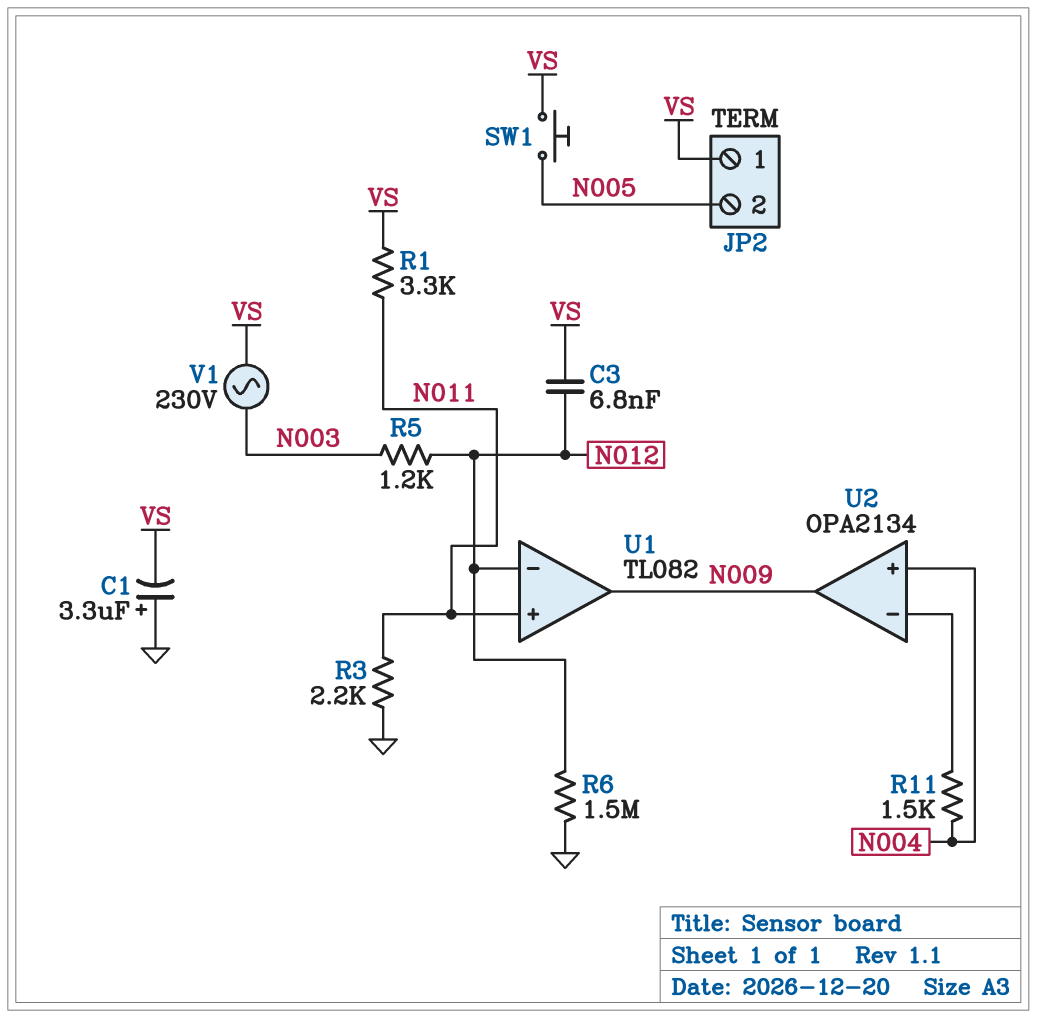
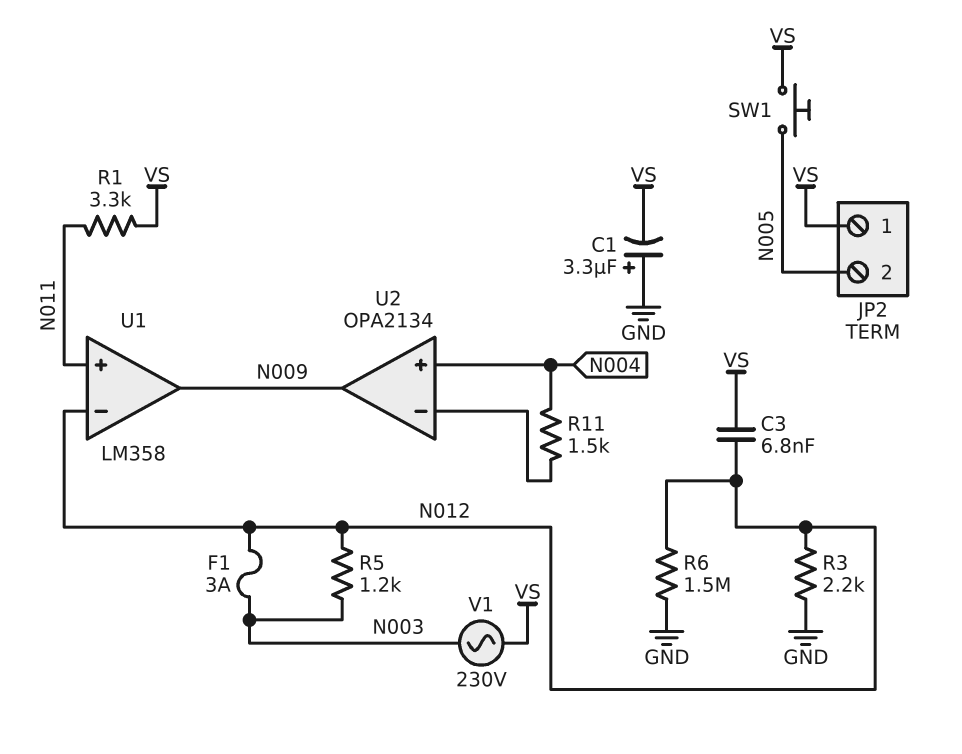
F1: none -> 3A (N003, N012)
R3: 2.2k (GND, N011) -> 2.2k (GND, N012)
U1: TL082 -> LM358

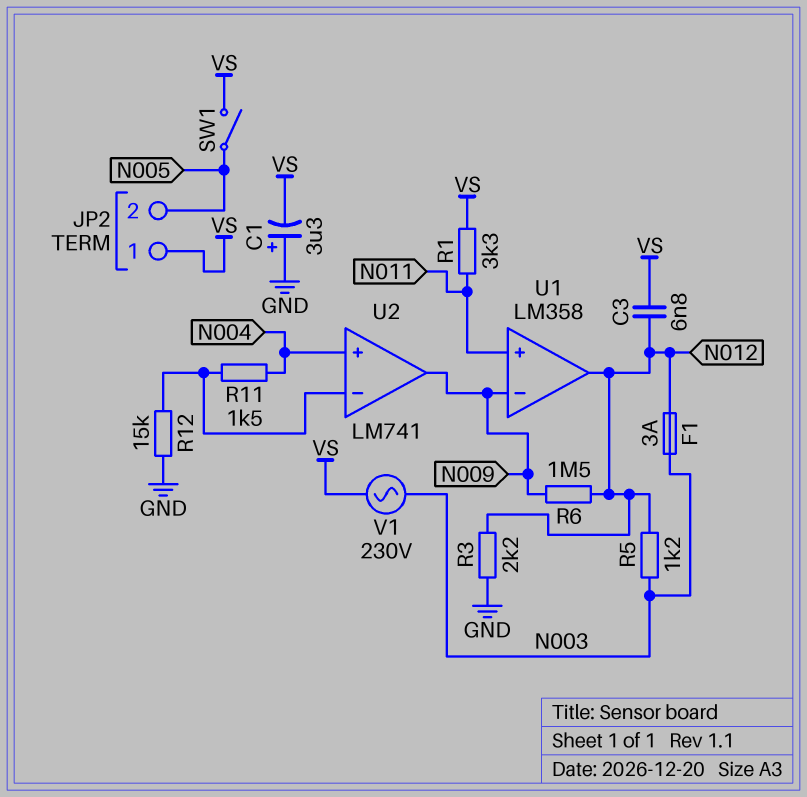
R6: 1.5M (GND, N012) -> 1.5M (N009, N012)
R12: none -> 15k (GND, U2/in-)
SW1: button (N005, VS) -> switch (N005, VS)
U1 pin in-: N012 -> N009
U1 pin out: N009 -> N012
U2: OPA2134 -> LM741

